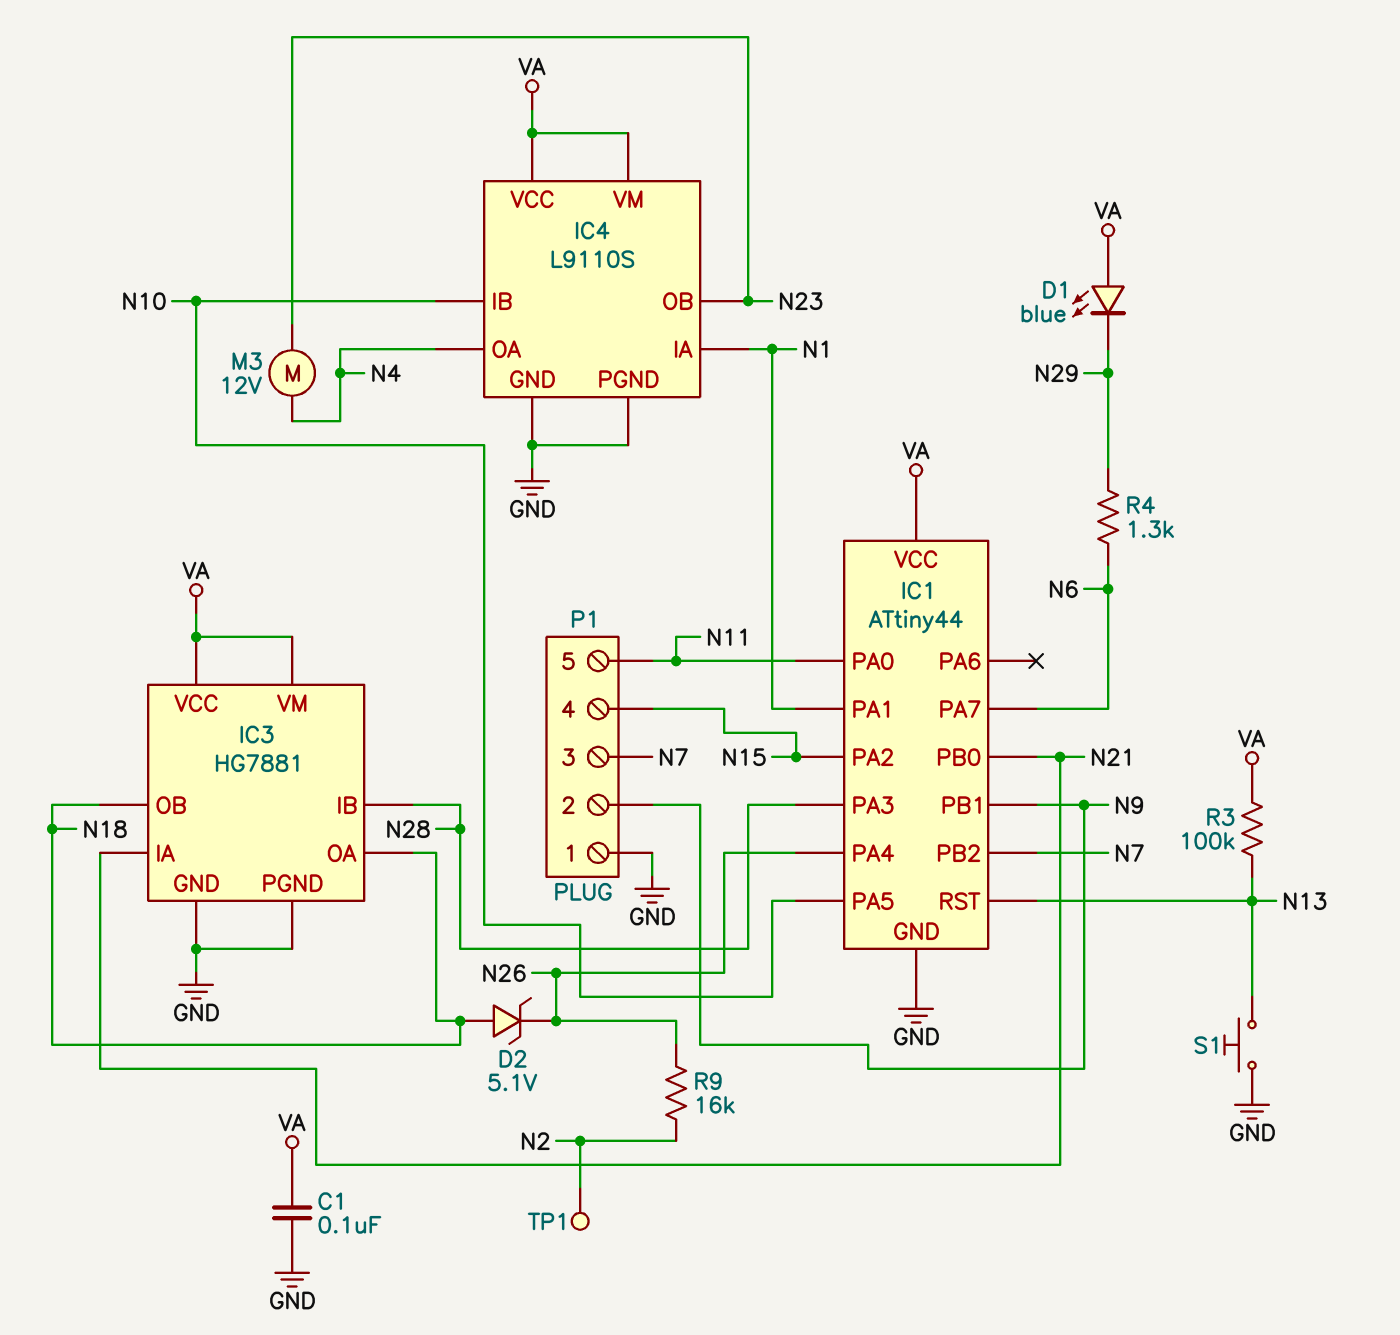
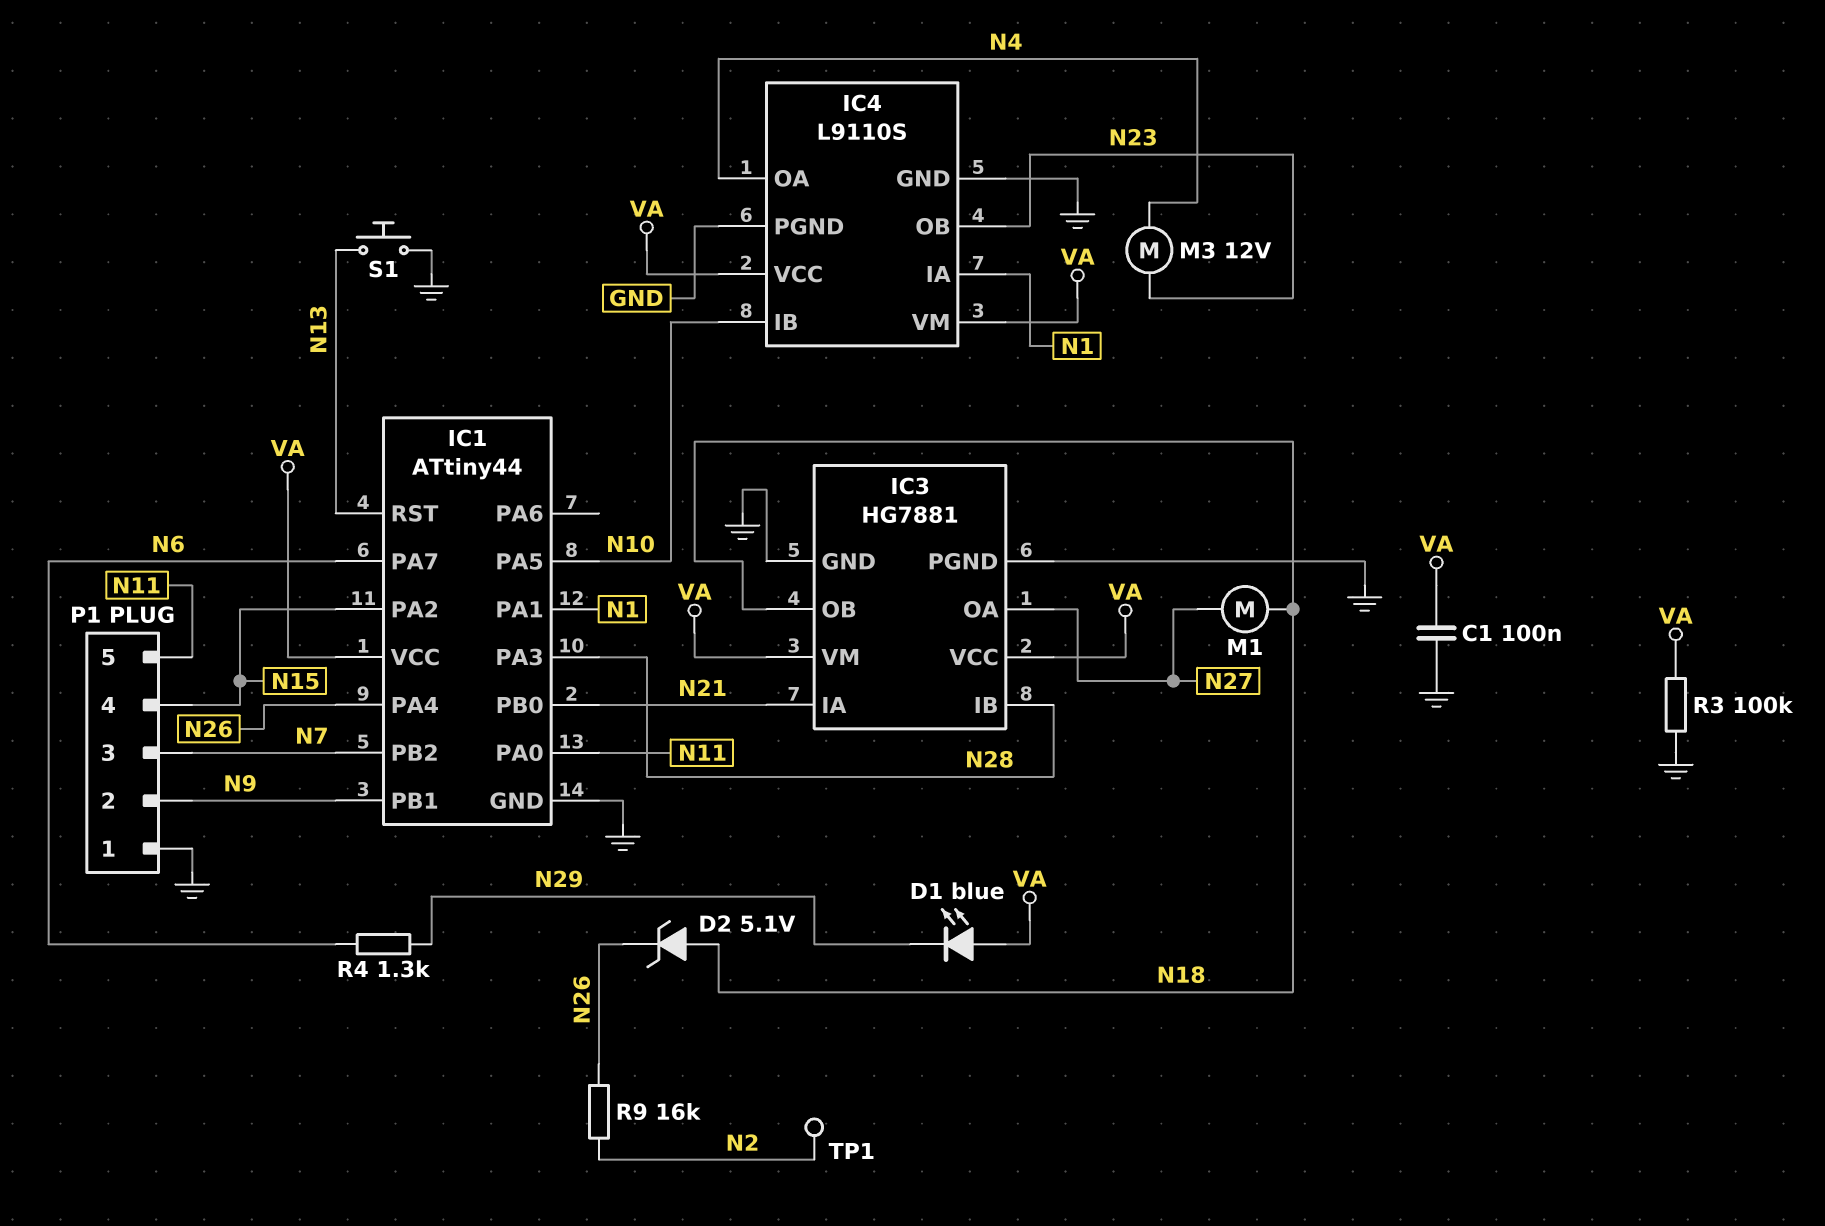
IC3 pin OA: N18 -> N27
M1: none -> motor (N18, N27)
R3: 100k (N13, VA) -> 100k (GND, VA)

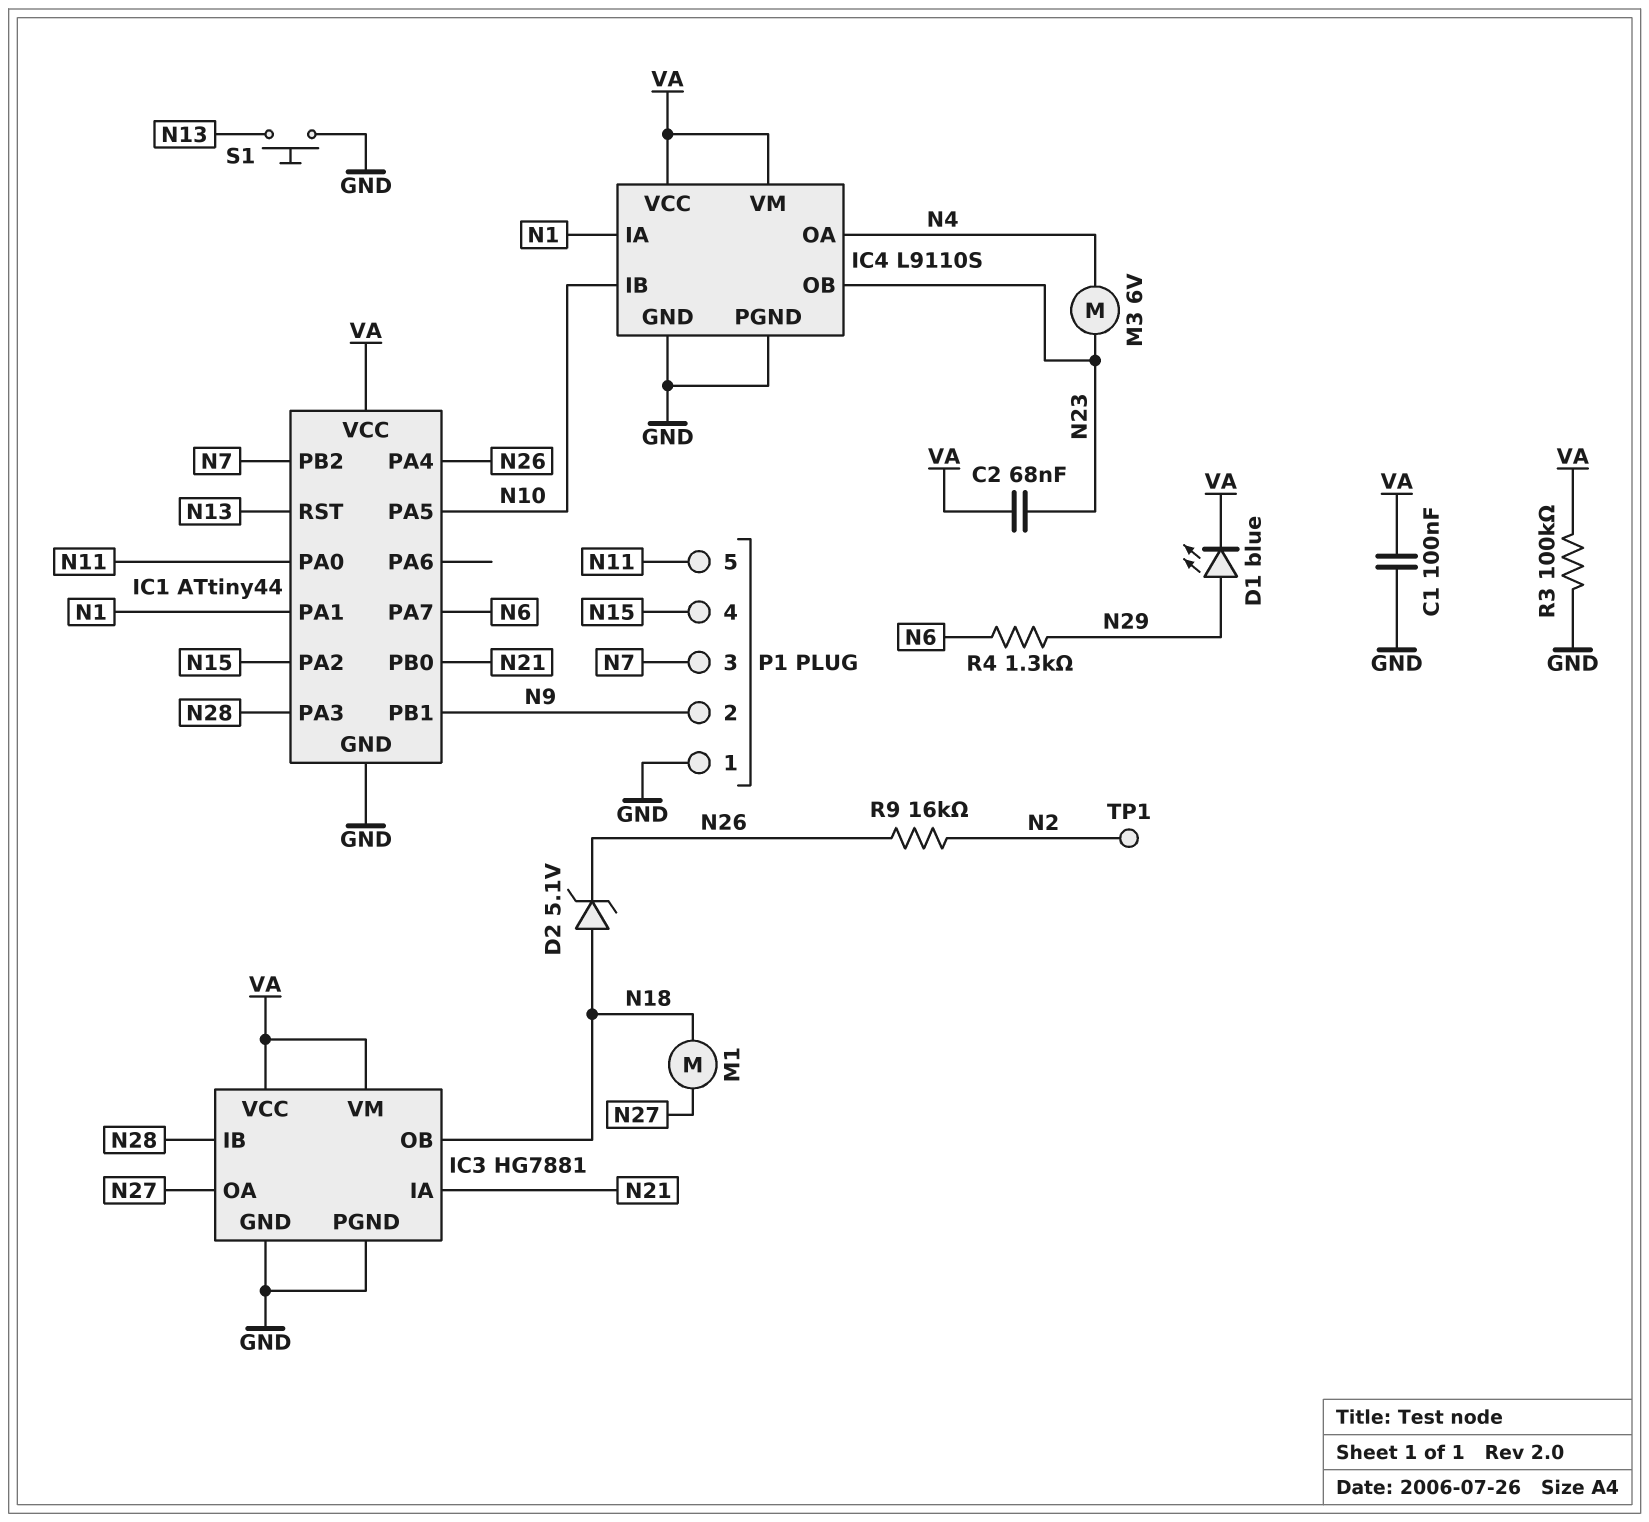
C2: none -> 68nF (N23, VA)
D1: LED blue (A VA, K N29) -> LED blue (A N29, K VA)
M3: motor 12V (N4, N23) -> motor 6V (N4, N23)

